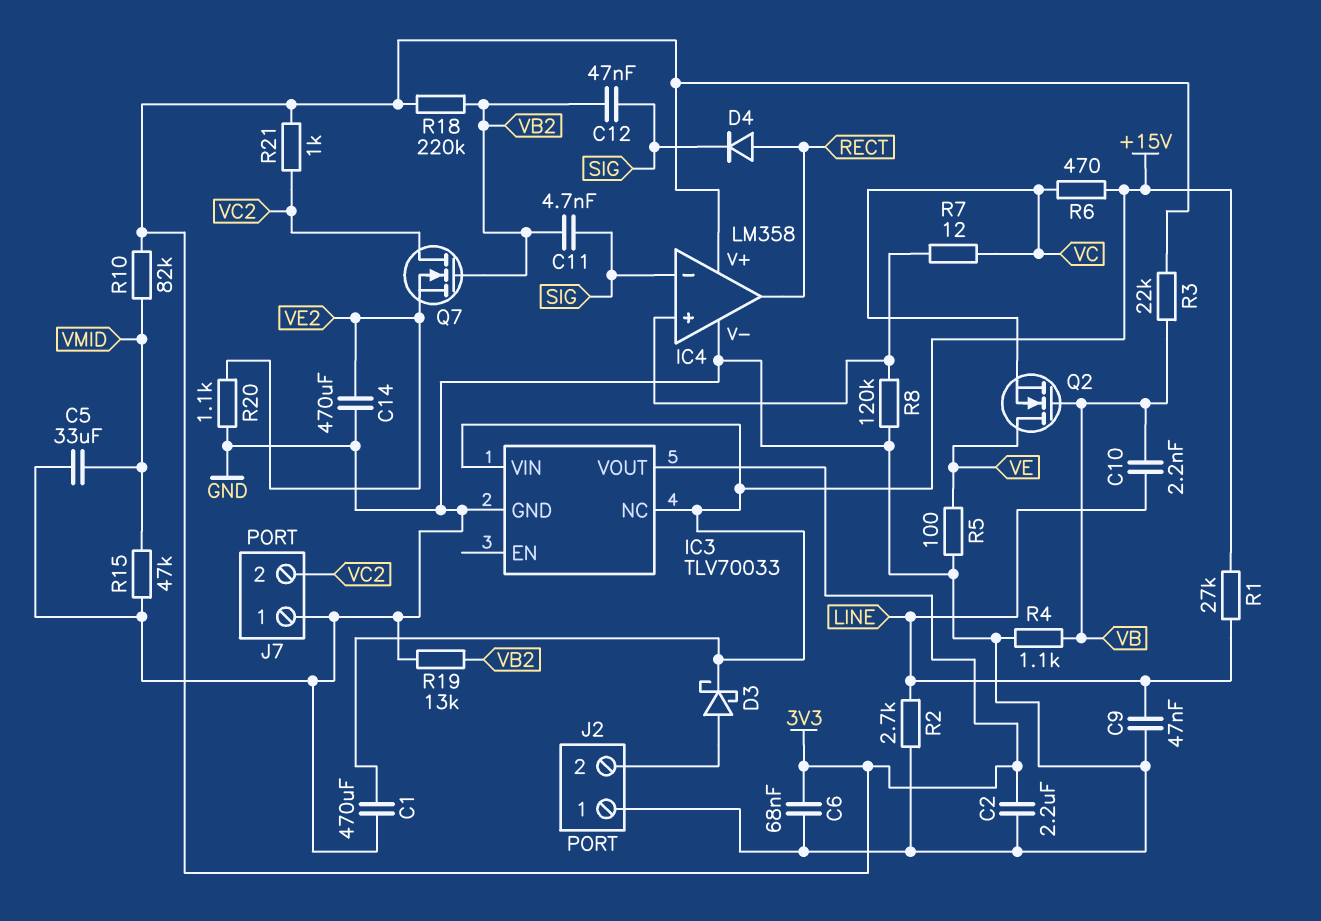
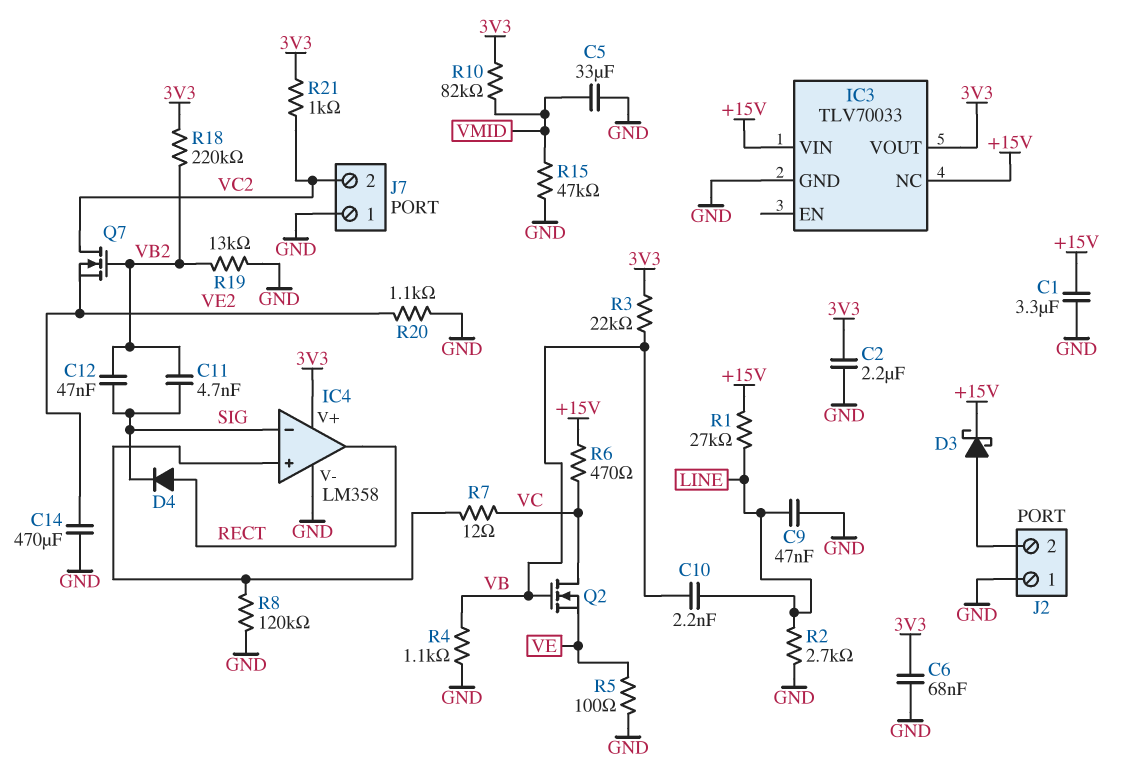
C1: 470uF (+15V, GND) -> 3.3uF (+15V, GND)
Q2: NMOS (G VB, D VE, S VC) -> NMOS (G VB, D VC, S VE)

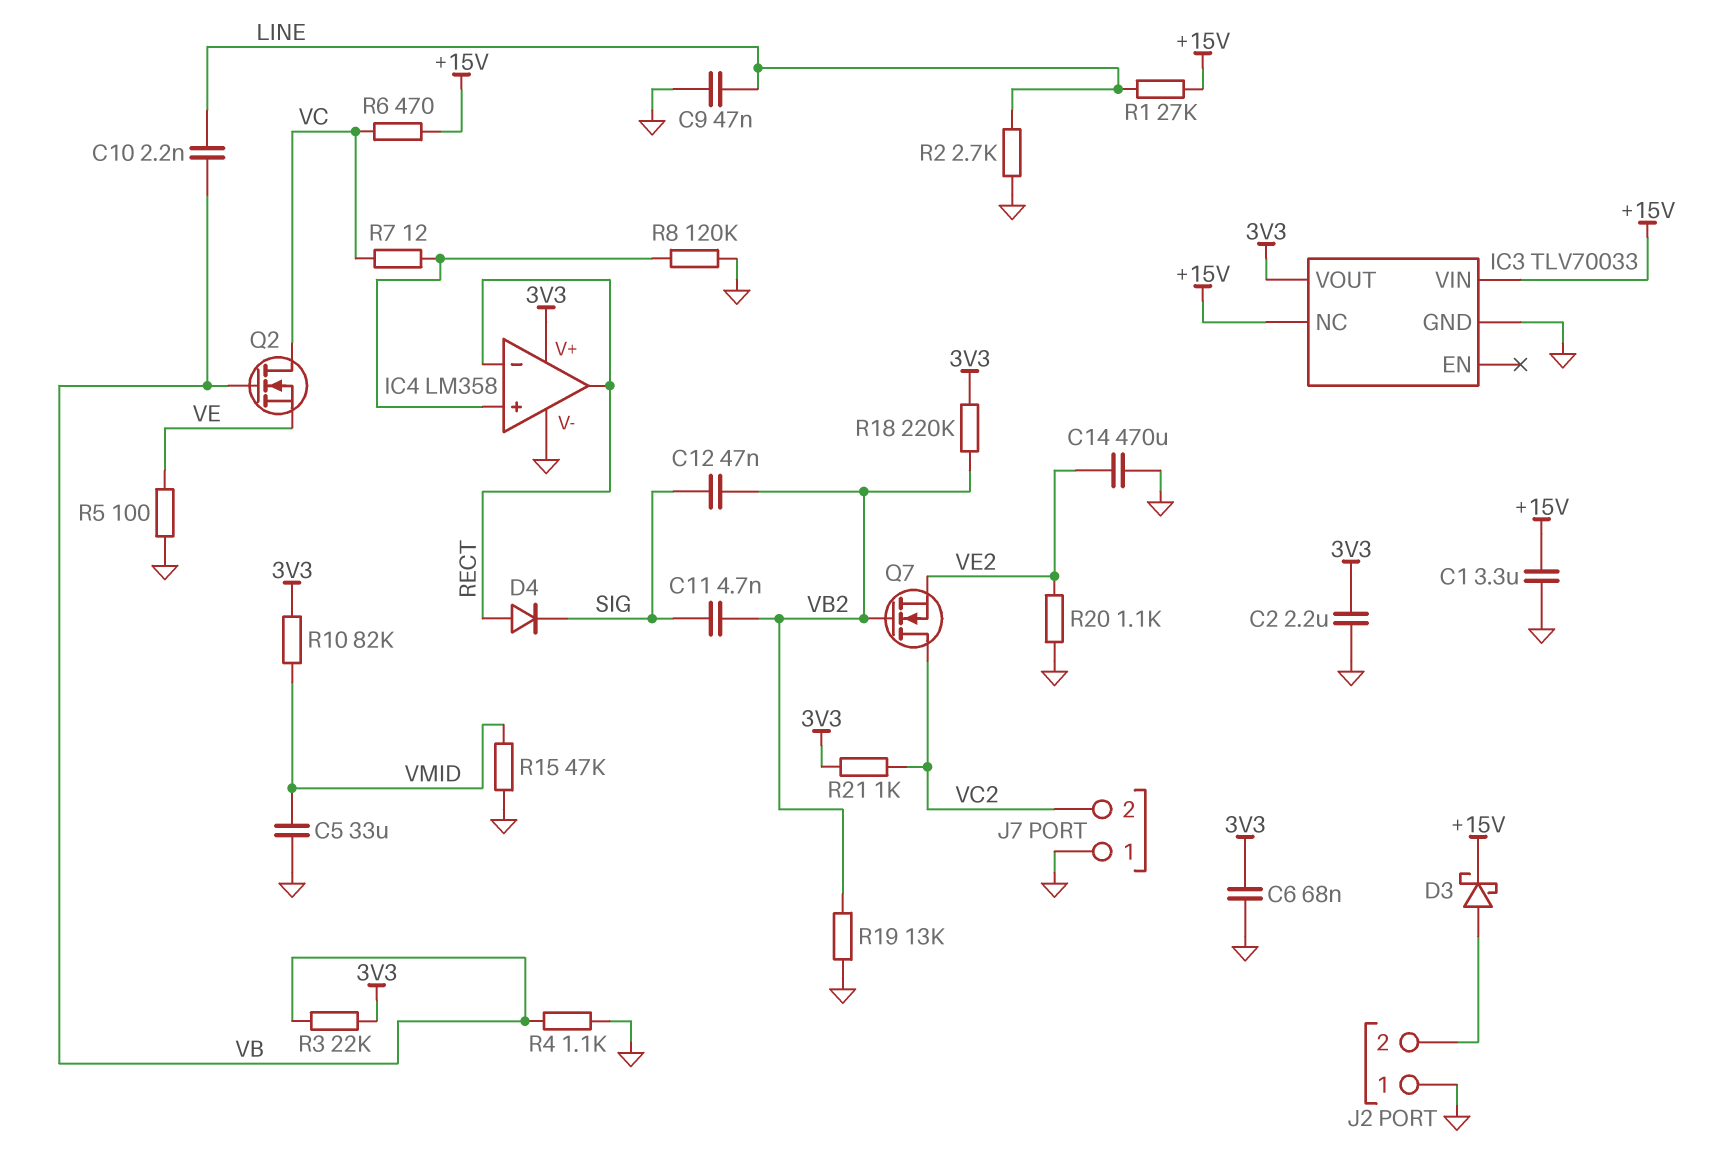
IC4 pin in-: SIG -> RECT

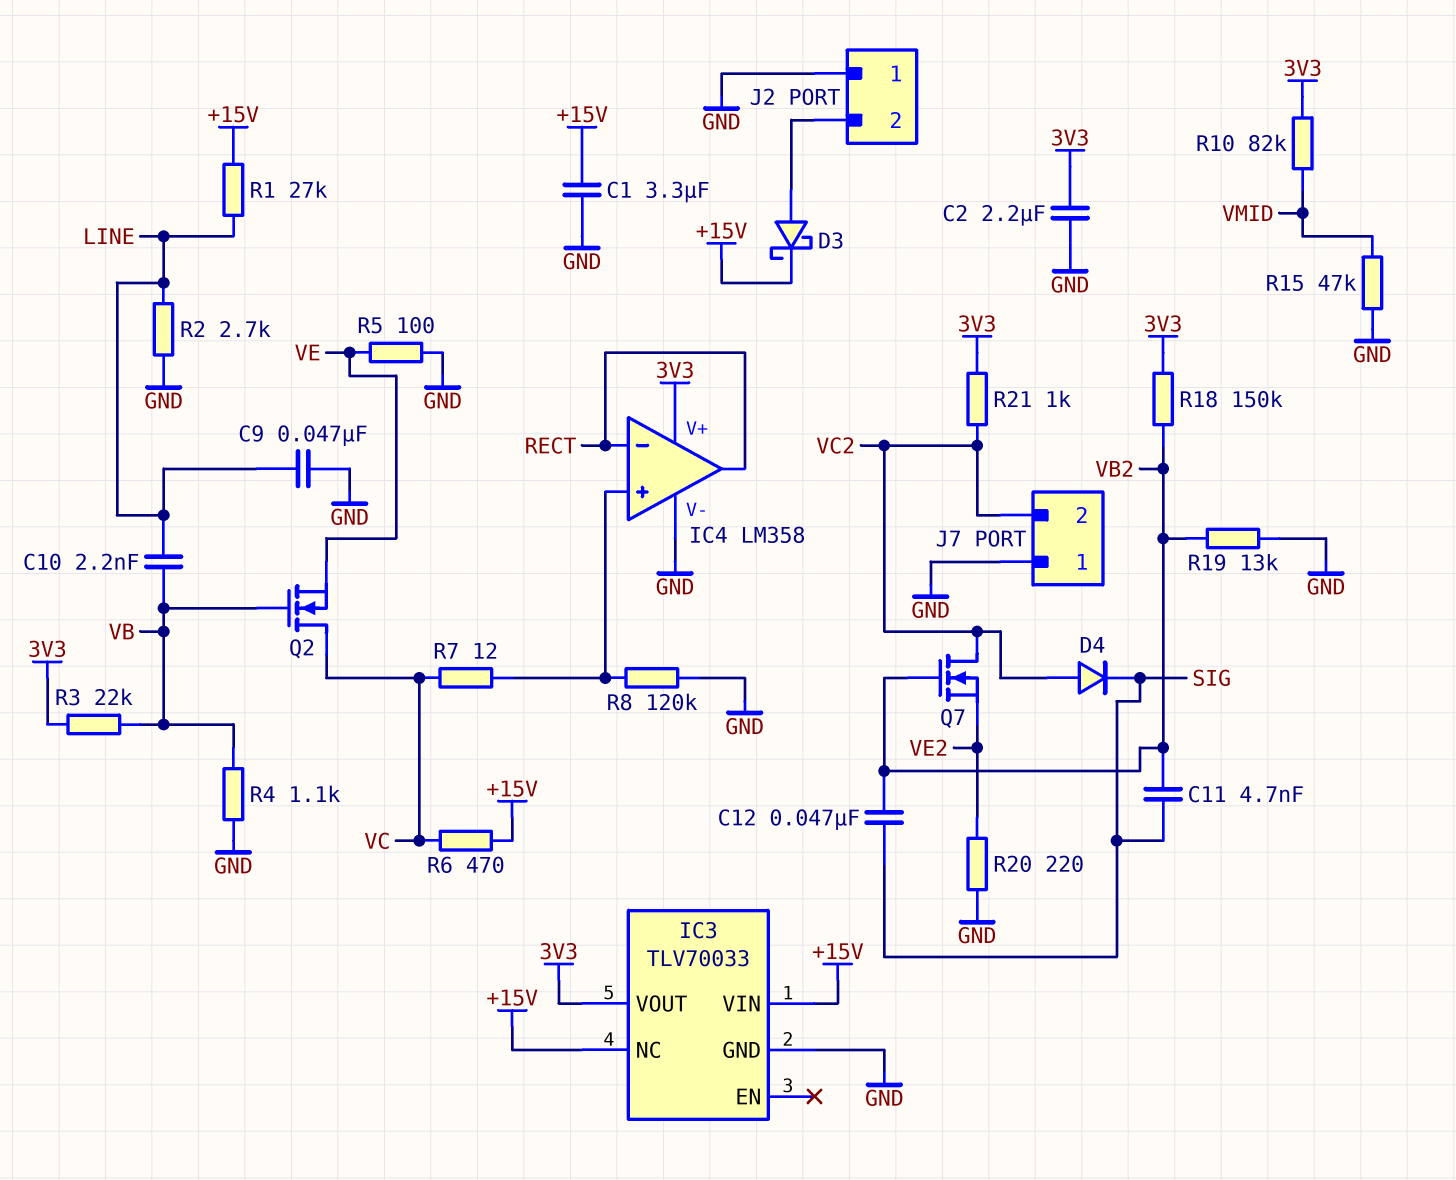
C5: 33uF (GND, VMID) -> none
C6: 68nF (3V3, GND) -> none
C14: 470uF (GND, VE2) -> none
D4: diode (A RECT, K SIG) -> diode (A VC2, K SIG)
R18: 220k (3V3, VB2) -> 150k (3V3, VB2)
R20: 1.1k (GND, VE2) -> 220 (GND, VE2)

